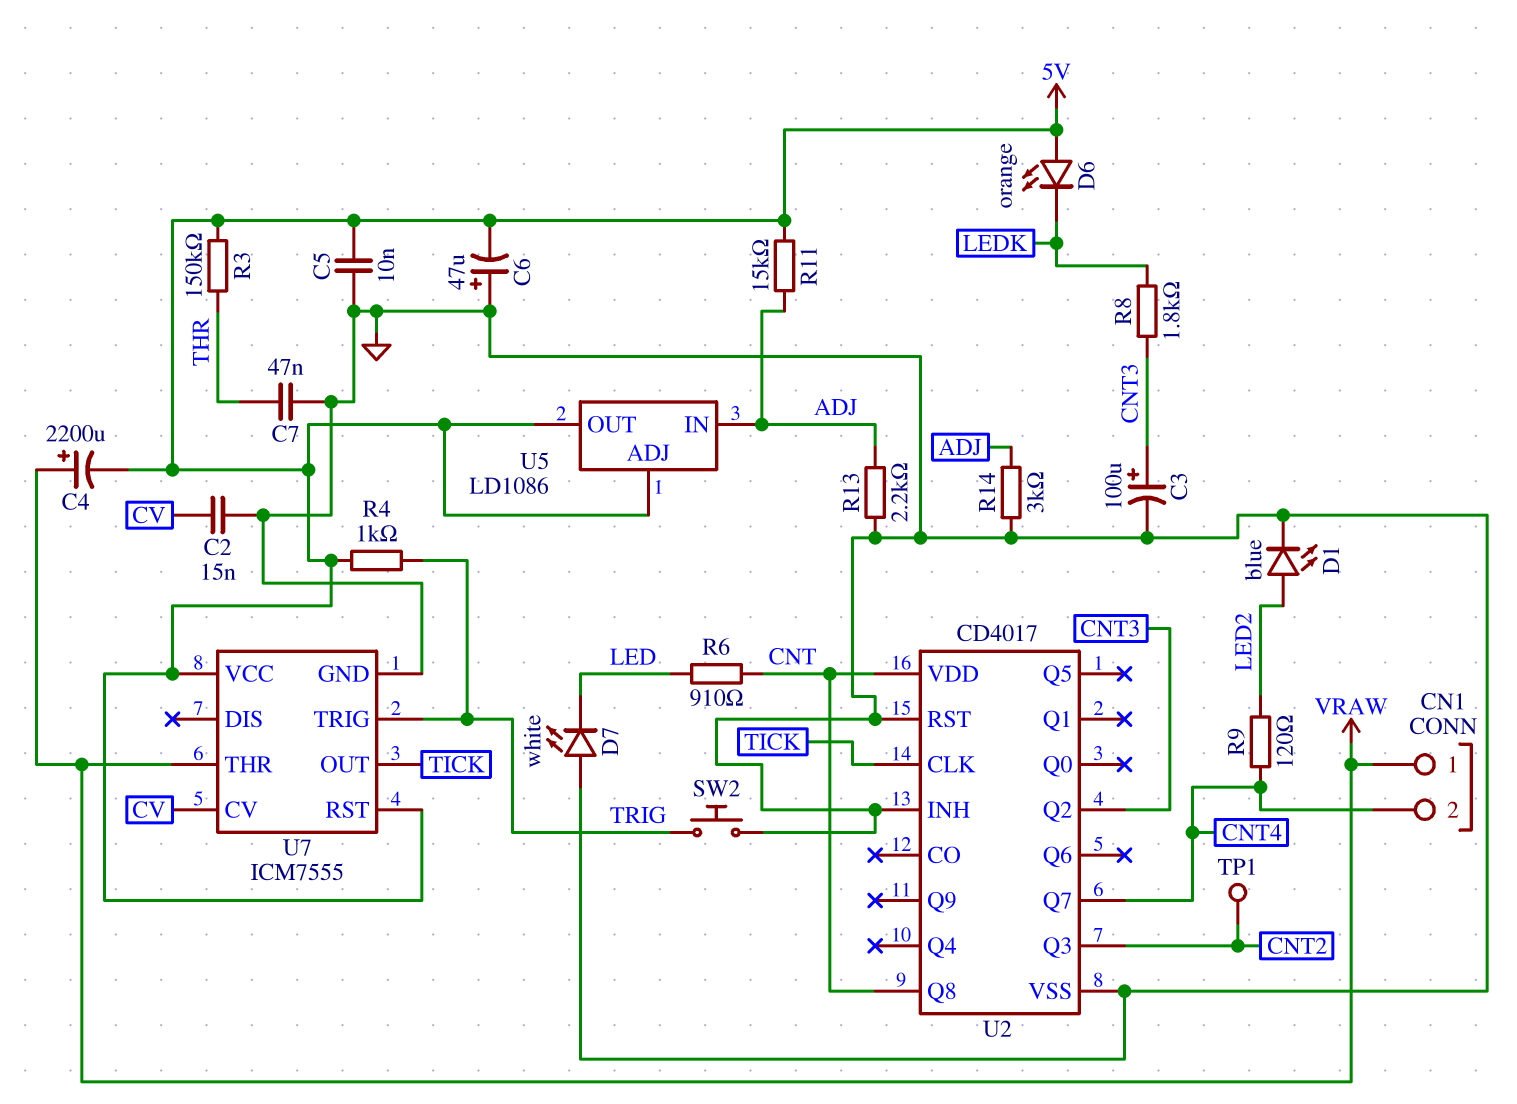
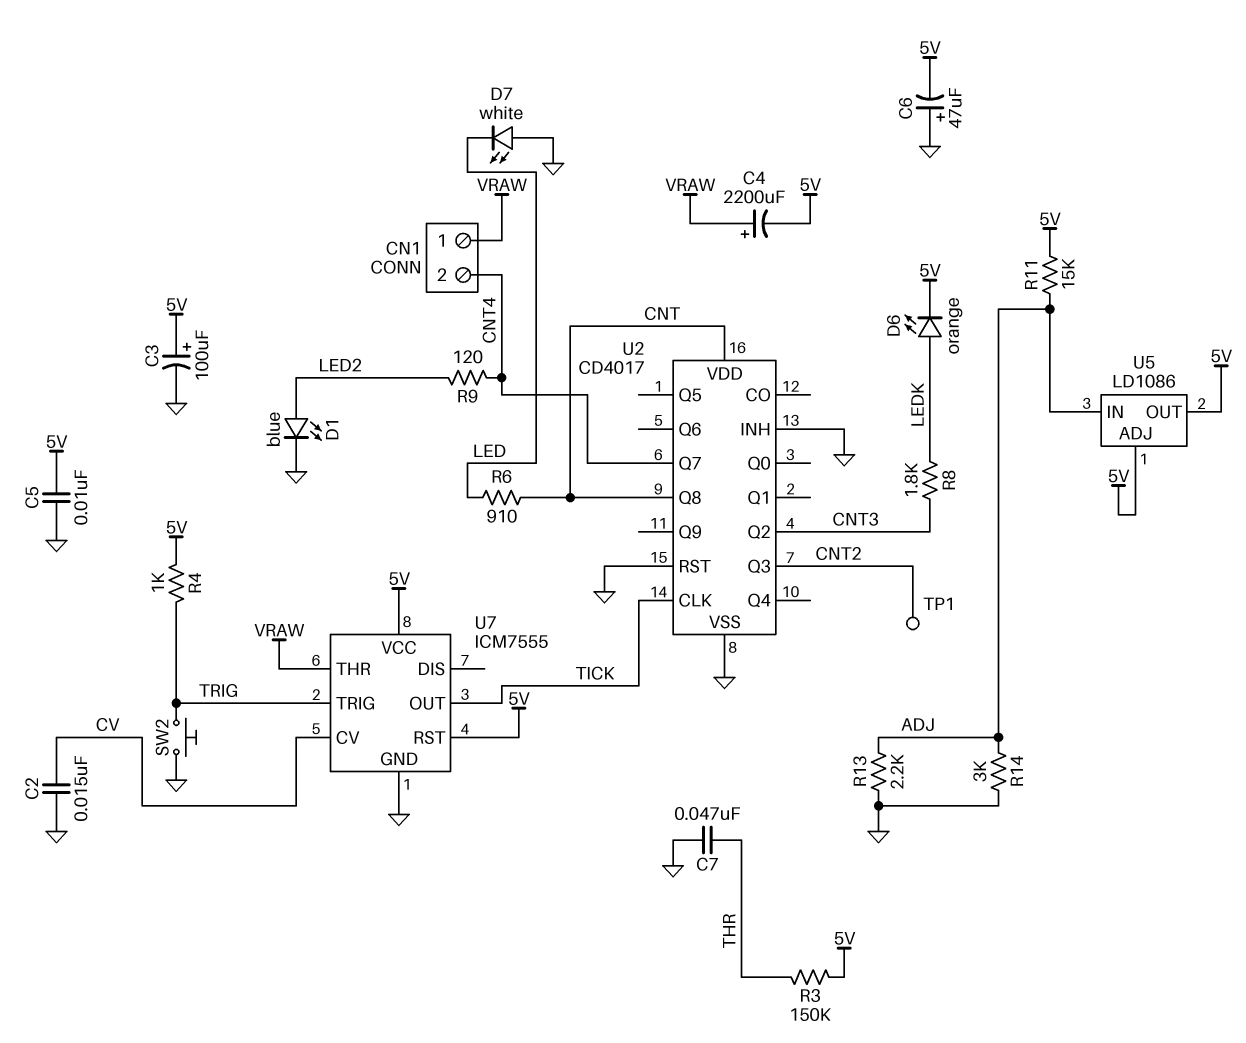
C3: 100uF (plus CNT3, minus GND) -> 100uF (plus 5V, minus GND)
D6: LED orange (A 5V, K LEDK) -> LED orange (A LEDK, K 5V)

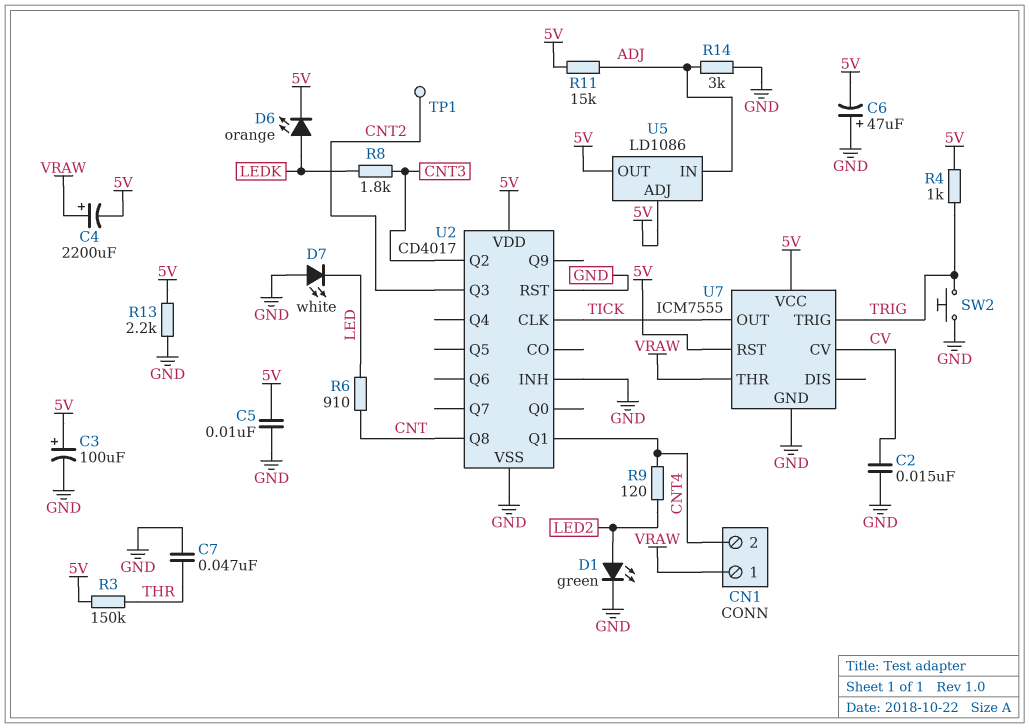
D1: LED blue (A LED2, K GND) -> LED green (A LED2, K GND)
R13: 2.2k (ADJ, GND) -> 2.2k (5V, GND)
U2 pin Q1: none -> CNT4
U2 pin Q7: CNT4 -> none
U2 pin VDD: CNT -> 5V

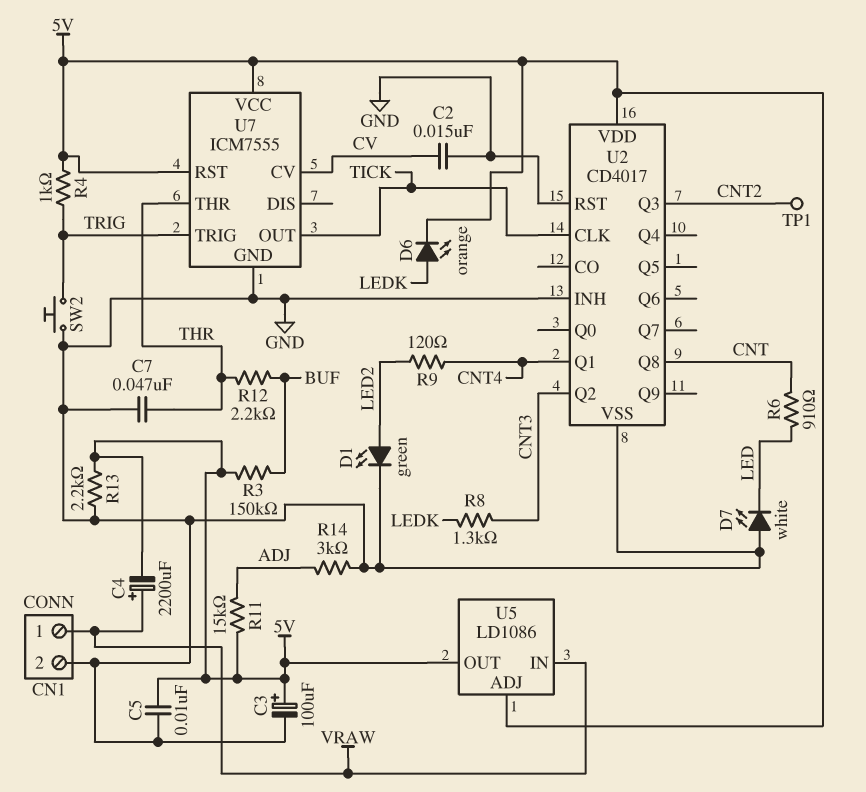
C6: 47uF (plus GND, minus 5V) -> none
CN1 pin 2: CNT4 -> GND
R3: 150k (5V, THR) -> 150k (5V, BUF)
R8: 1.8k (CNT3, LEDK) -> 1.3k (CNT3, LEDK)
R12: none -> 2.2k (BUF, THR)
U5 pin IN: ADJ -> VRAW
U7 pin THR: VRAW -> THR

